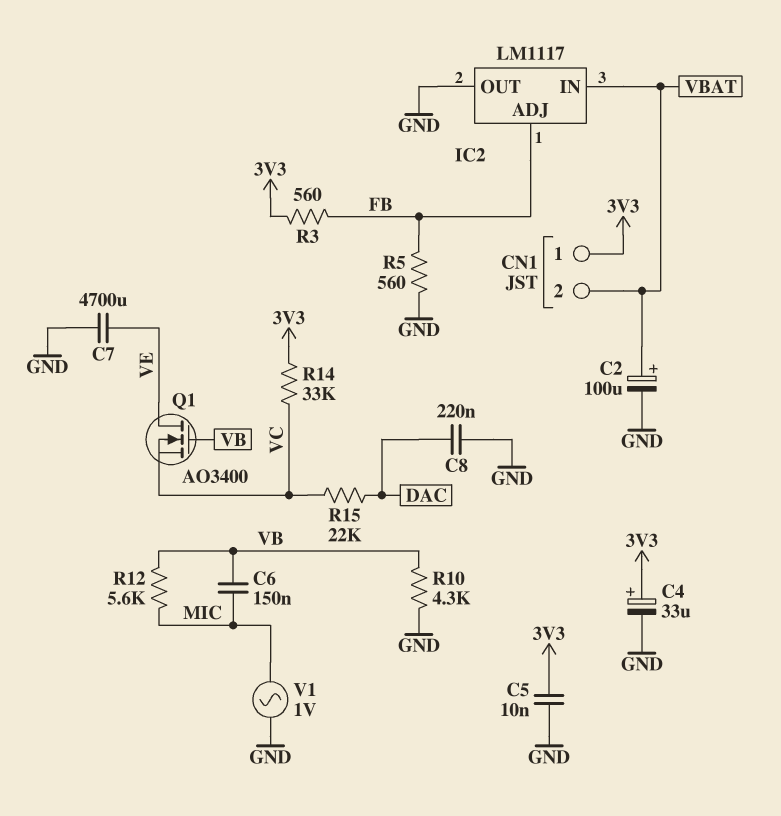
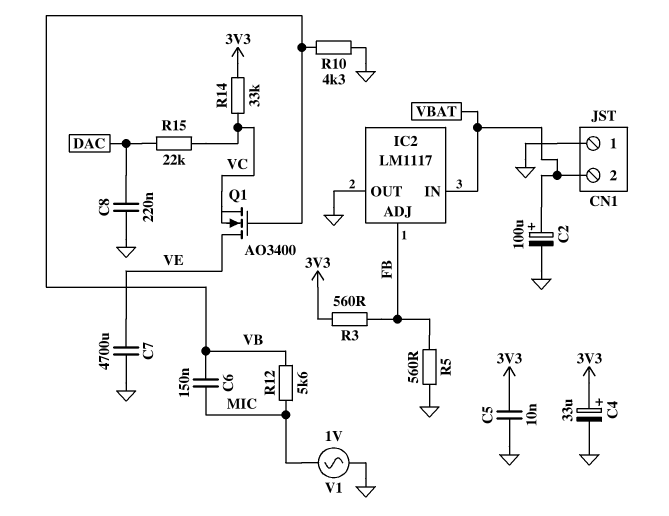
CN1 pin 1: 3V3 -> GND

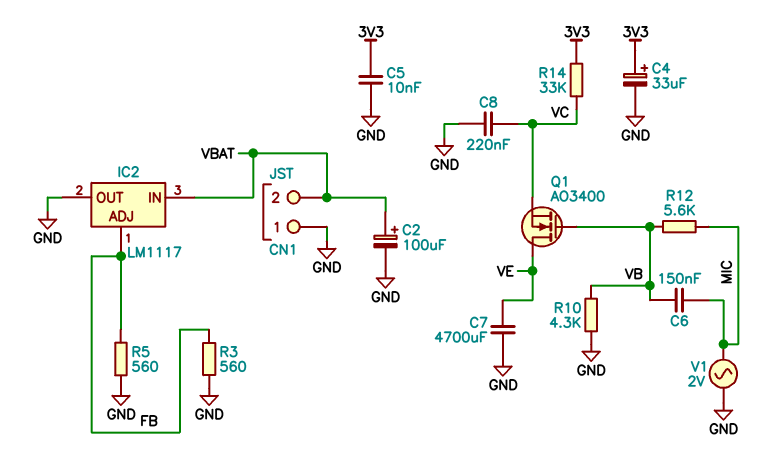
C8: 220nF (DAC, GND) -> 220nF (GND, VC)
R3: 560 (3V3, FB) -> 560 (FB, GND)
R15: 22k (DAC, VC) -> none
V1: AC 1V (GND, MIC) -> AC 2V (GND, MIC)

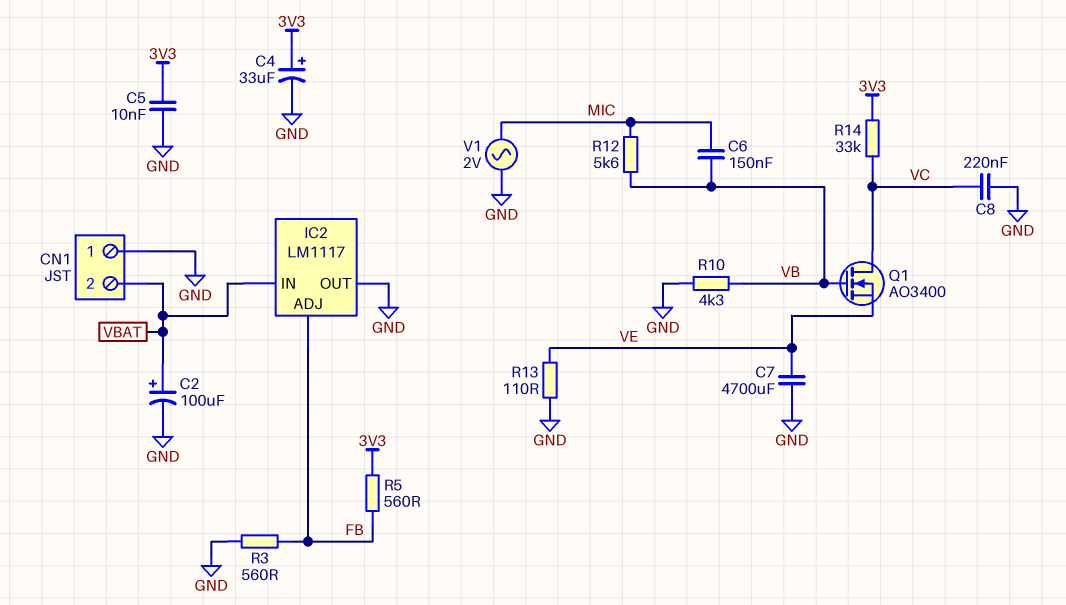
Q1: NMOS AO3400 (G VB, D VE, S VC) -> NMOS AO3400 (G VB, D VC, S VE)
R5: 560 (FB, GND) -> 560 (3V3, FB)
R13: none -> 110 (GND, VE)

